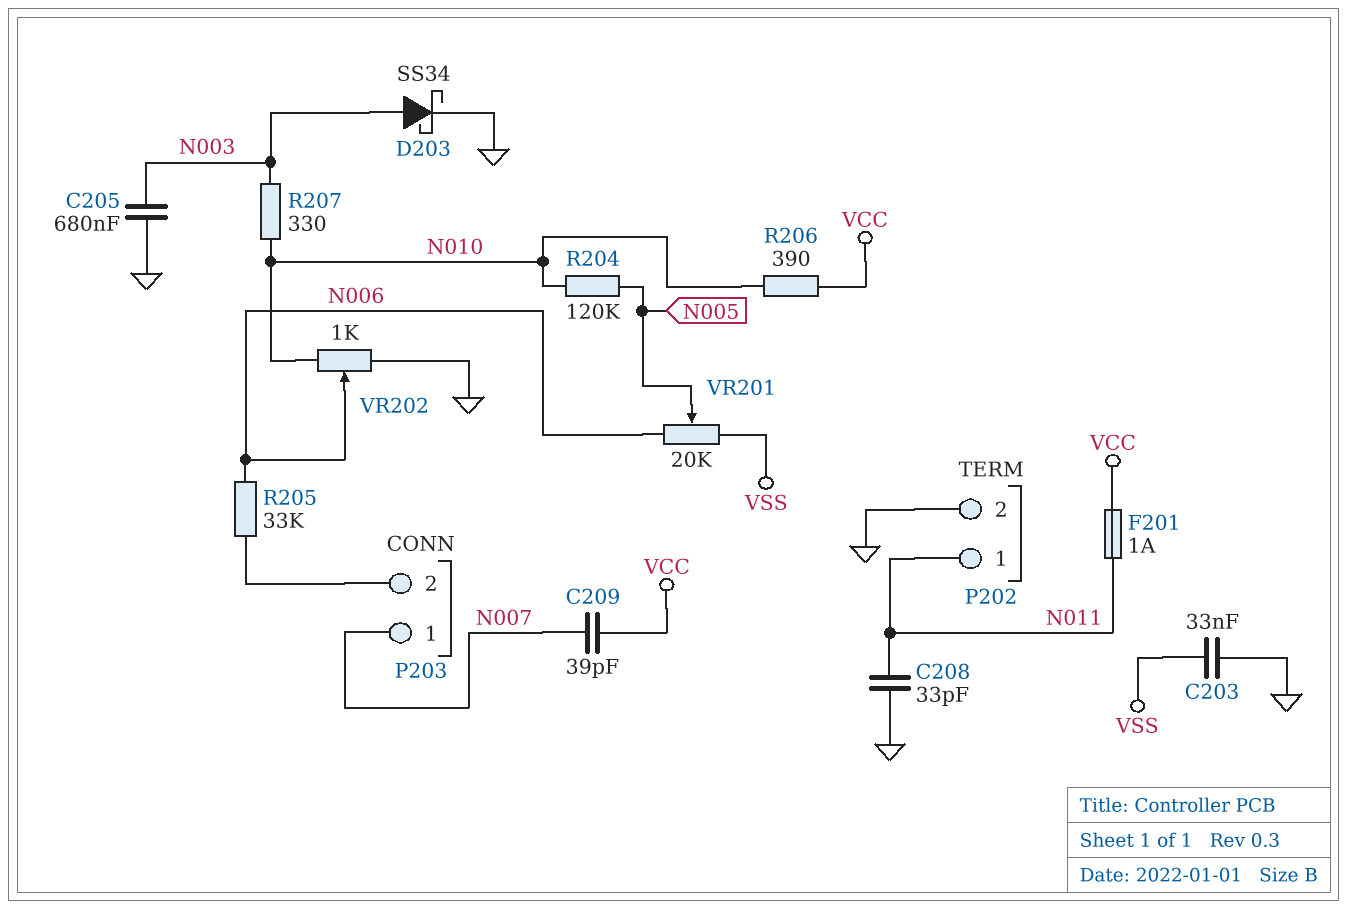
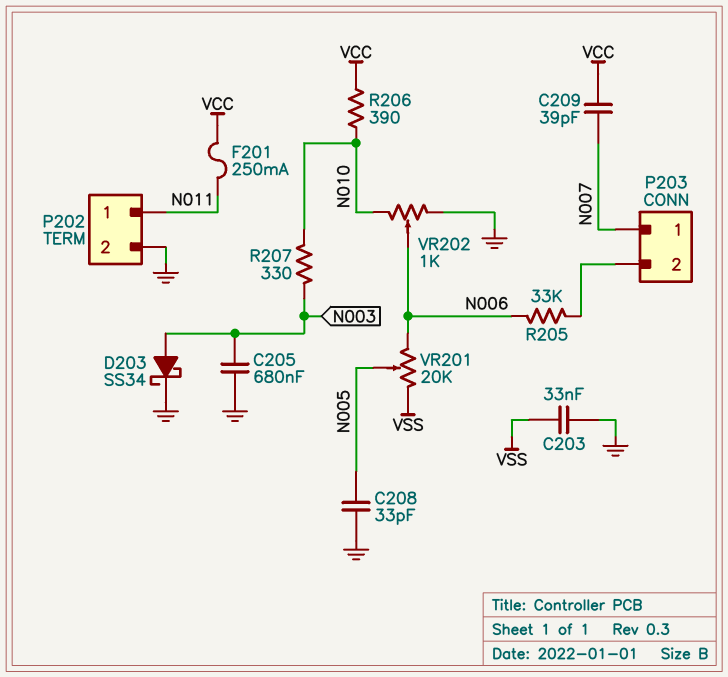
C208: 33pF (GND, N011) -> 33pF (GND, N005)
F201: 1A (N011, VCC) -> 250mA (N011, VCC)
R204: 120k (N005, N010) -> none

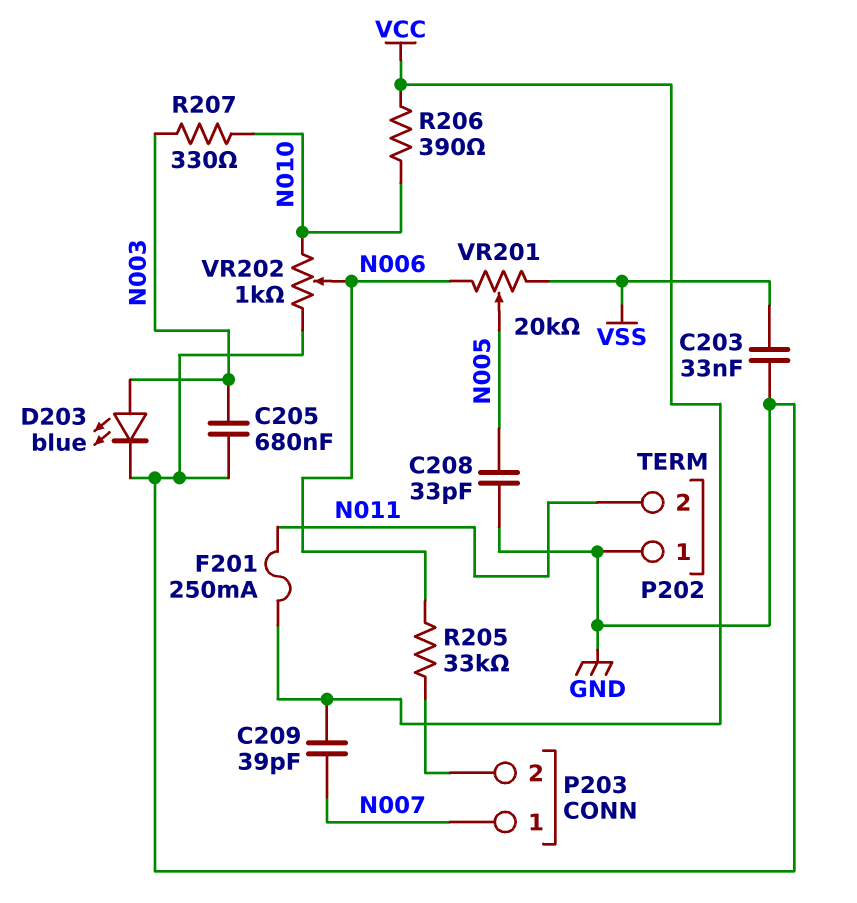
D203: schottky SS34 (A N003, K GND) -> LED blue (A N003, K GND)
P202 pin 1: N011 -> GND
P202 pin 2: GND -> N011

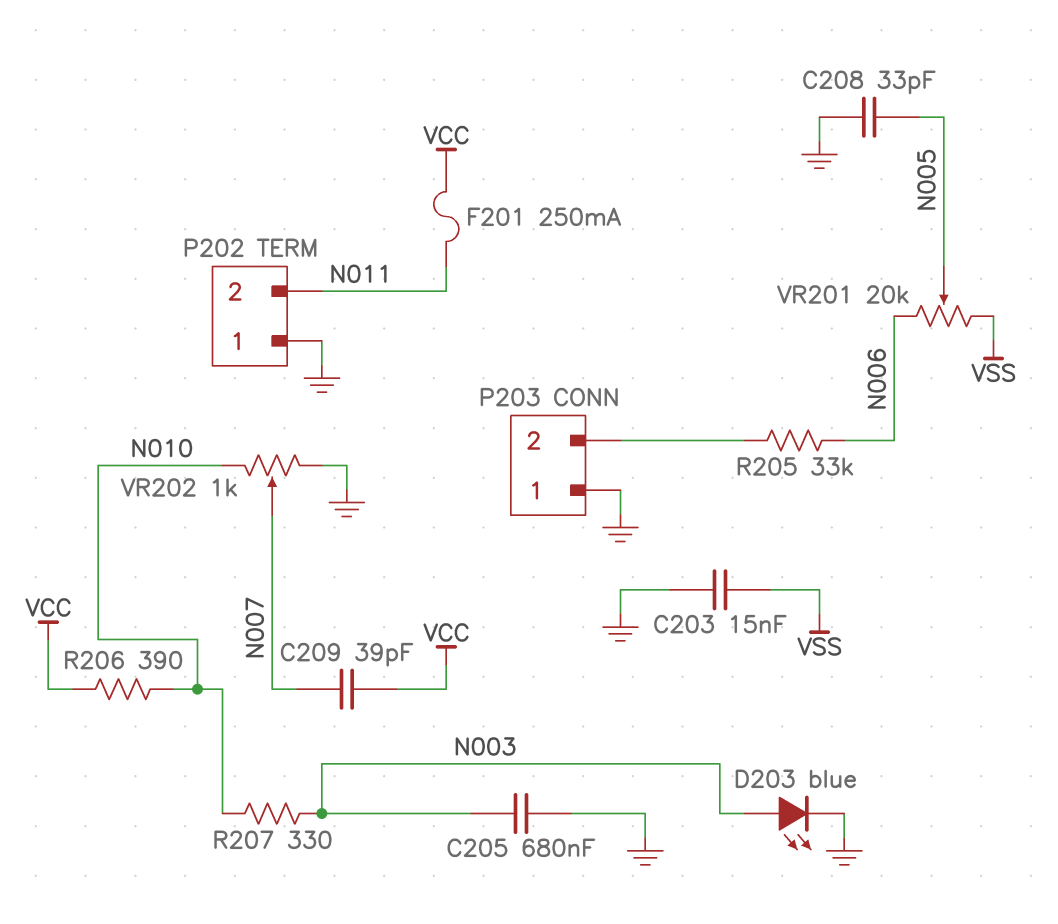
C203: 33nF (GND, VSS) -> 15nF (GND, VSS)
P203 pin 1: N007 -> GND
VR202: 1k (GND, N010, wiper N006) -> 1k (GND, N010, wiper N007)

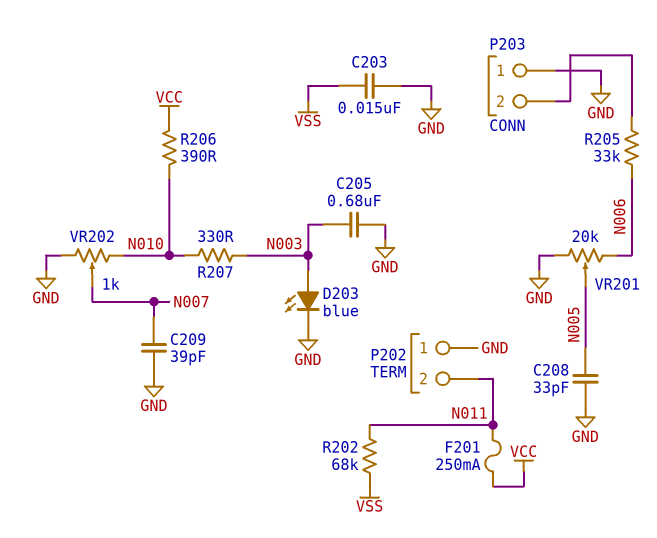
C209: 39pF (N007, VCC) -> 39pF (GND, N007)
R202: none -> 68k (N011, VSS)
VR201: 20k (N006, VSS, wiper N005) -> 20k (GND, N006, wiper N005)

